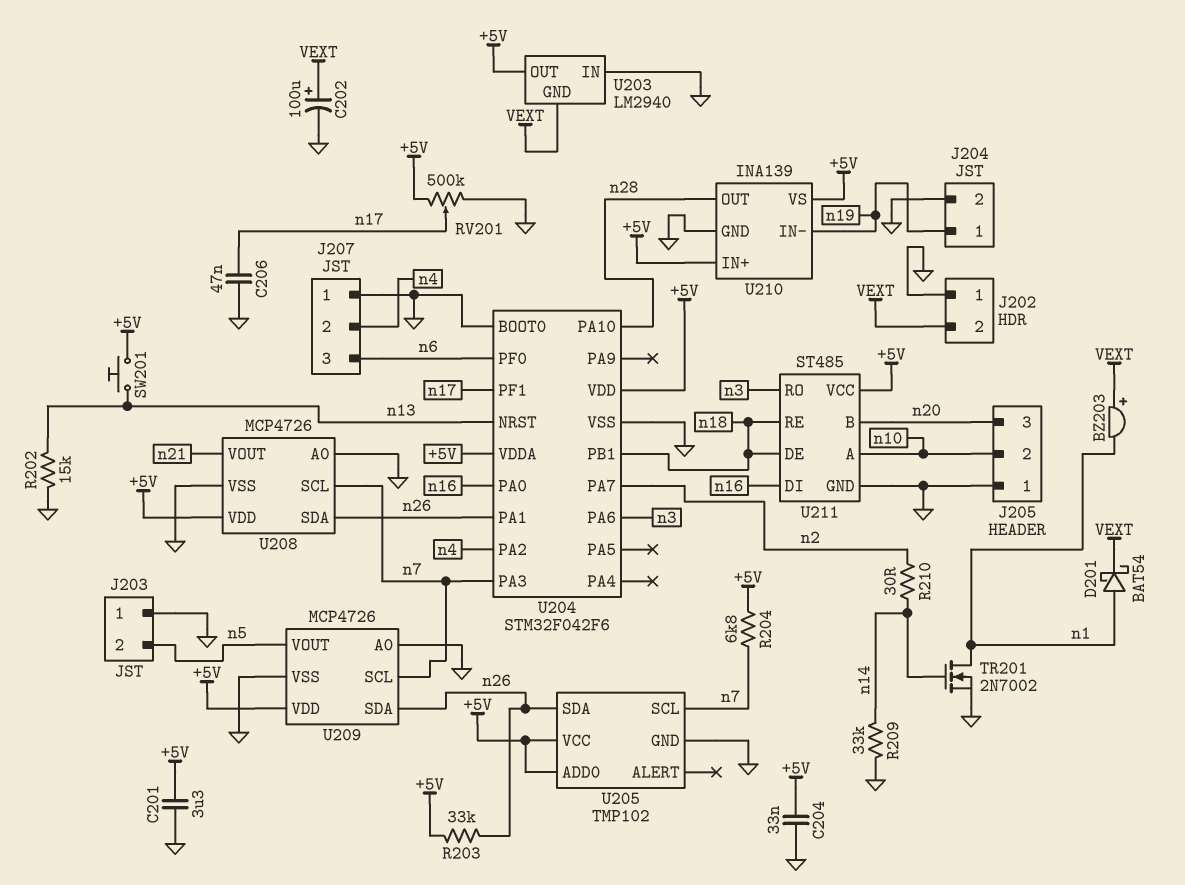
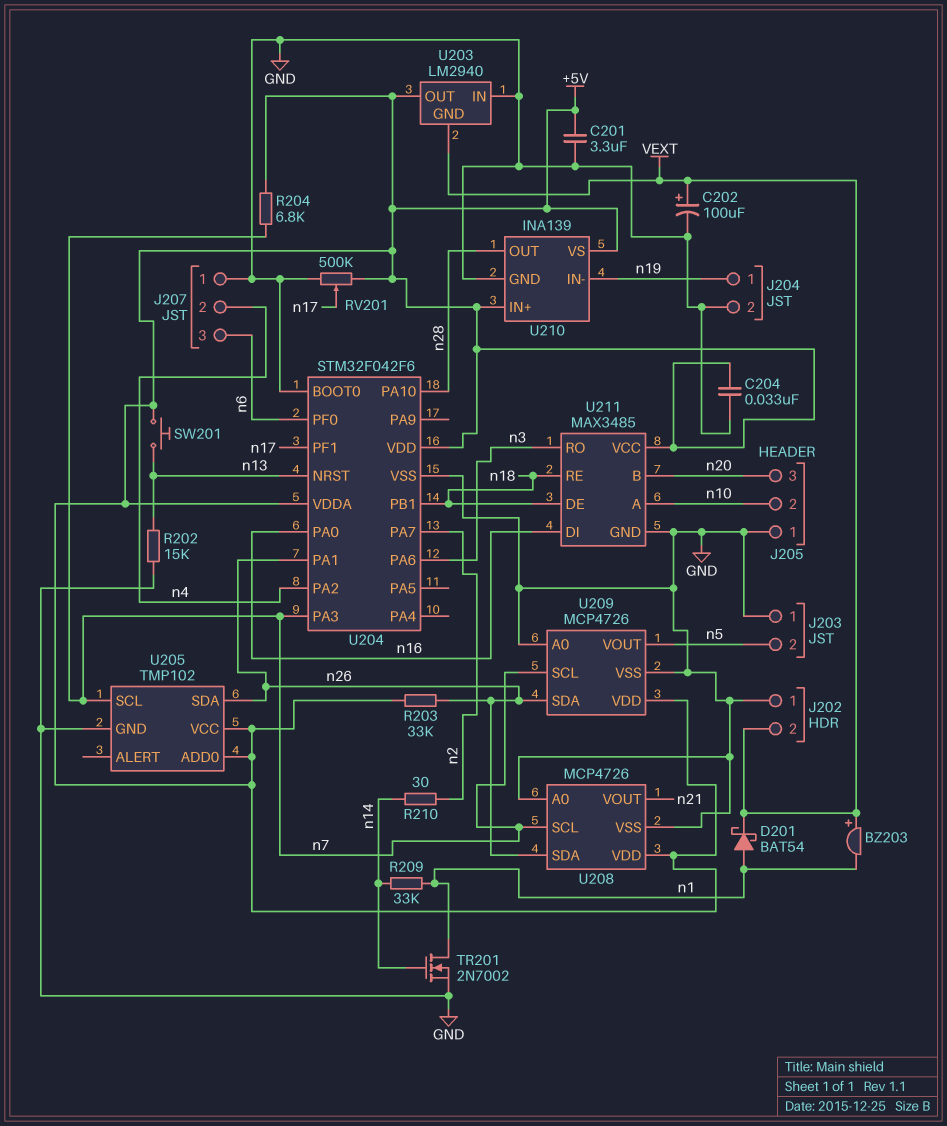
C206: 47nF (GND, n17) -> none
R209: 33k (GND, n14) -> 33k (n1, n14)
U211: ST485 -> MAX3485

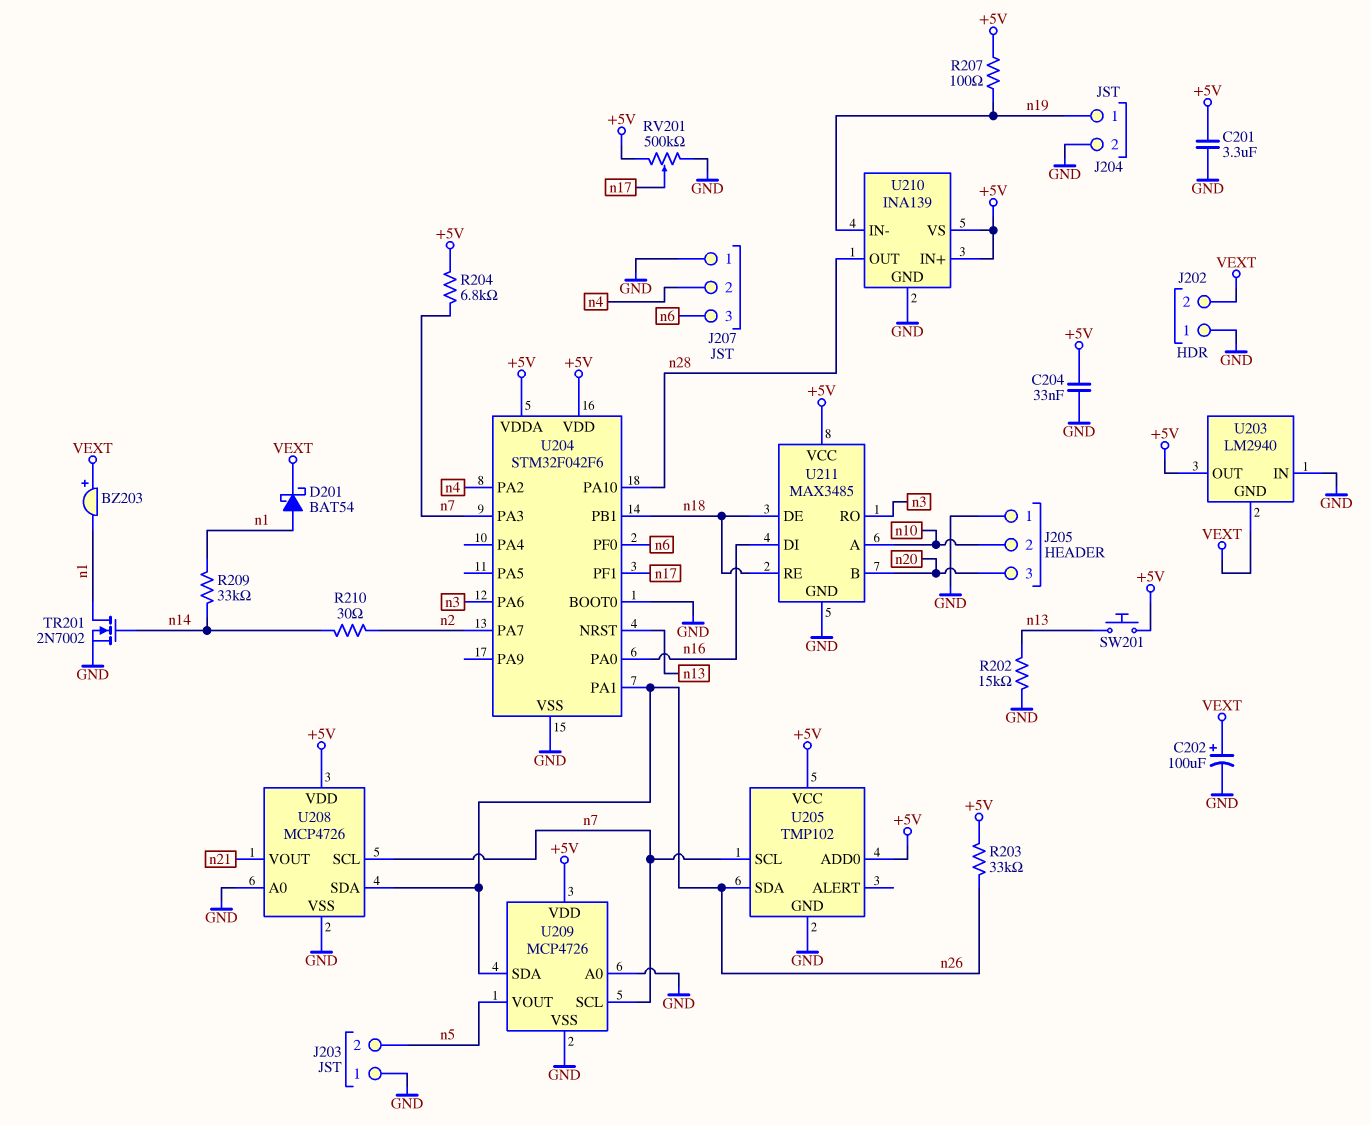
R207: none -> 100 (+5V, n19)

